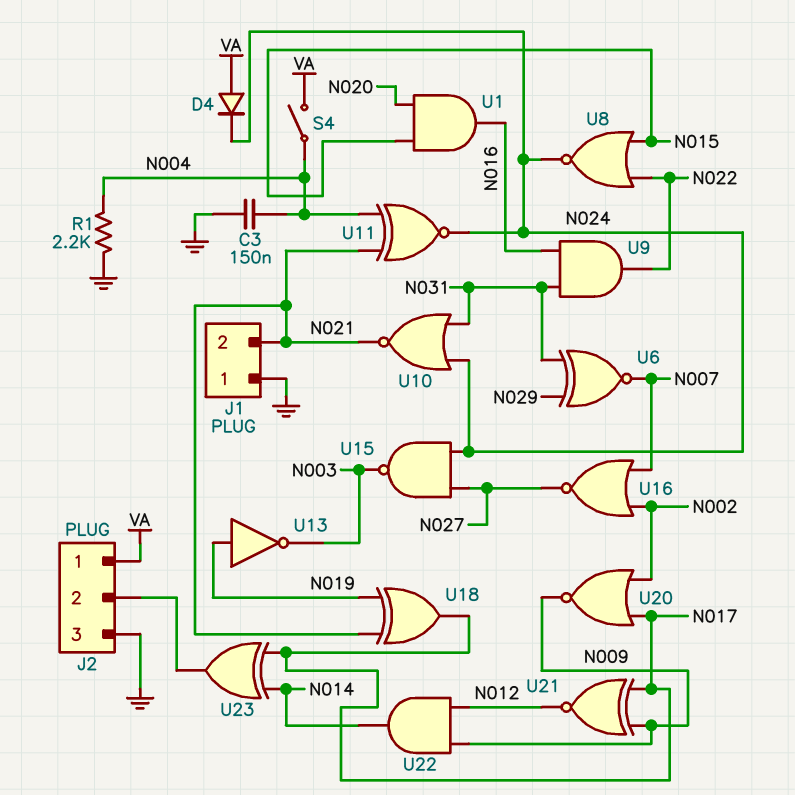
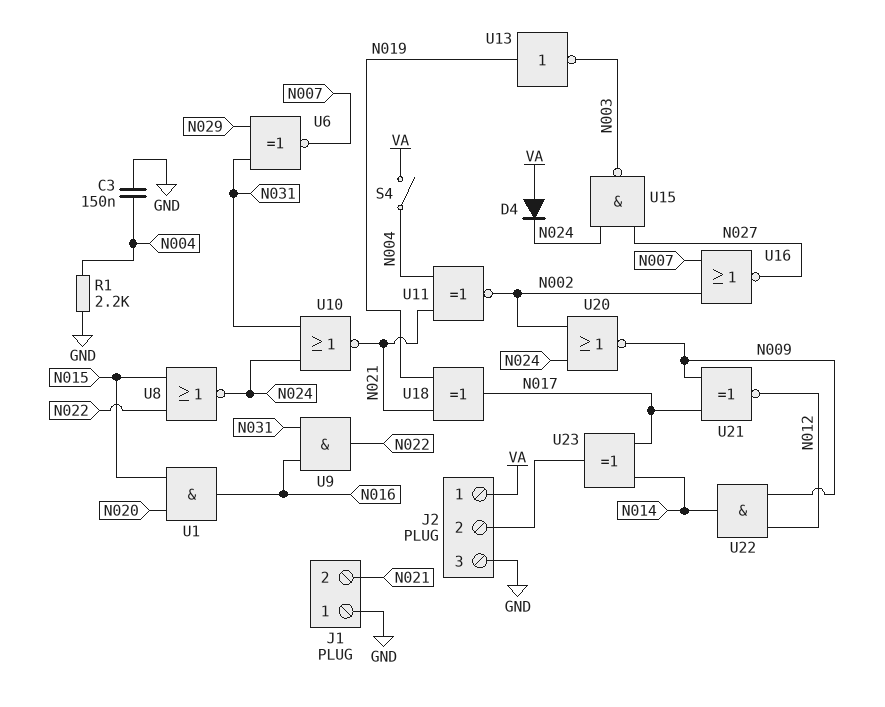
U11: XNOR (in N004, in N021, out N024) -> XNOR (in N004, in N021, out N002)
U20: NOR (in N002, in N017, out N009) -> NOR (in N002, in N024, out N009)

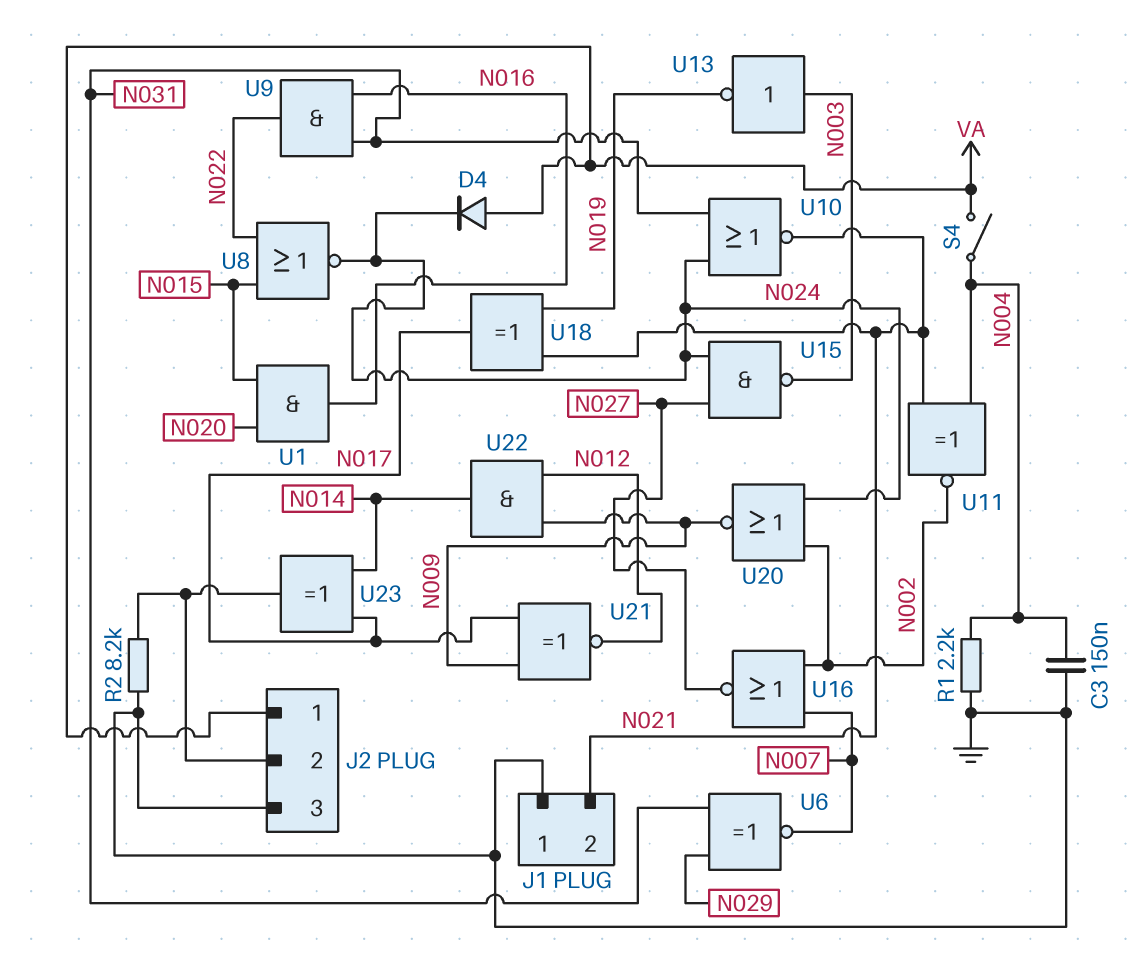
R2: none -> 8.2k (GND, J2/2)
U13: NOT (in N019, out N003) -> NOT (in N003, out N019)

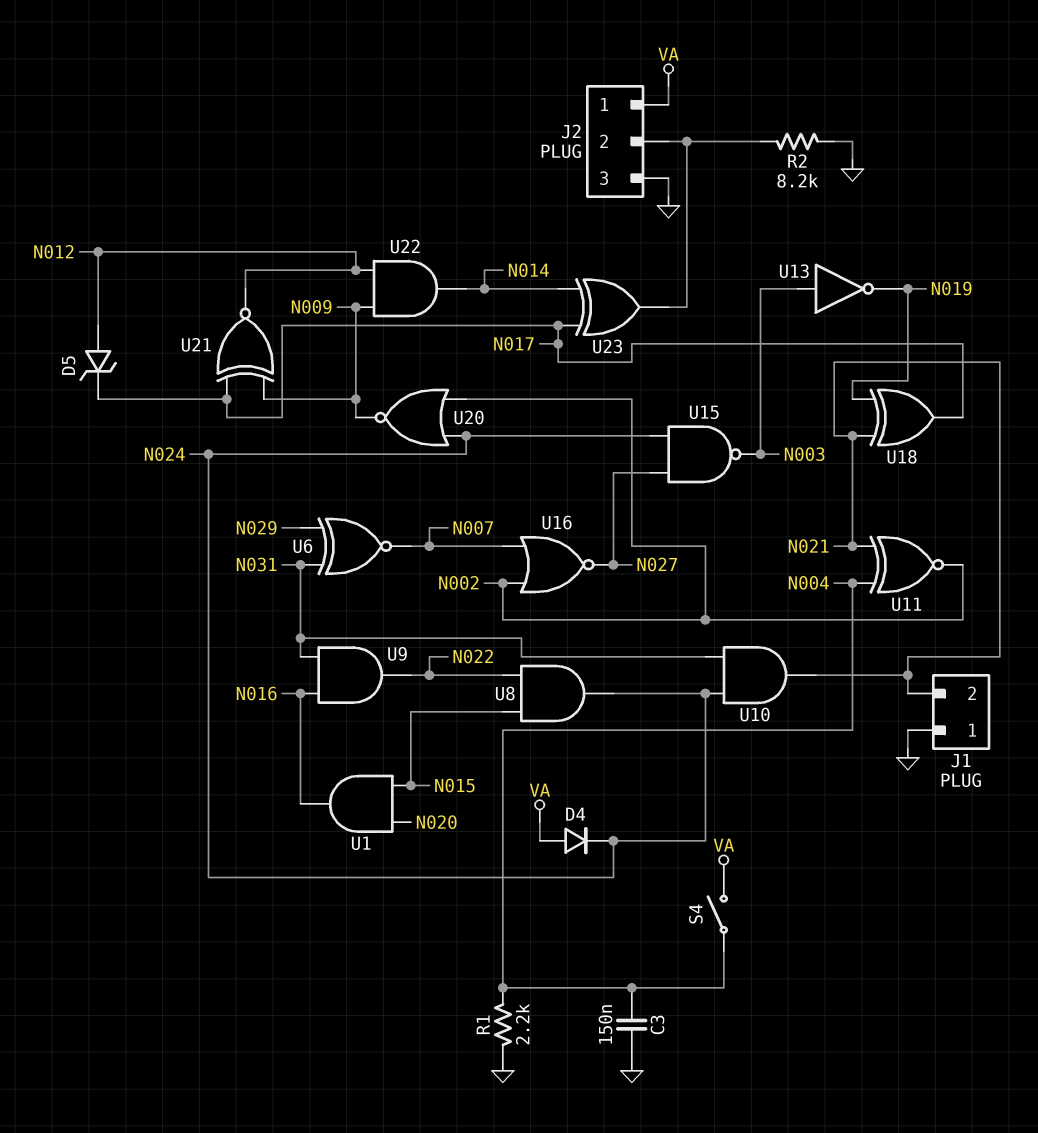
D5: none -> zener (A N012, K N017)
U8: NOR (in N015, in N022, out N024) -> AND (in N015, in N022, out N024)
U10: NOR (in N024, in N031, out N021) -> AND (in N024, in N031, out N021)

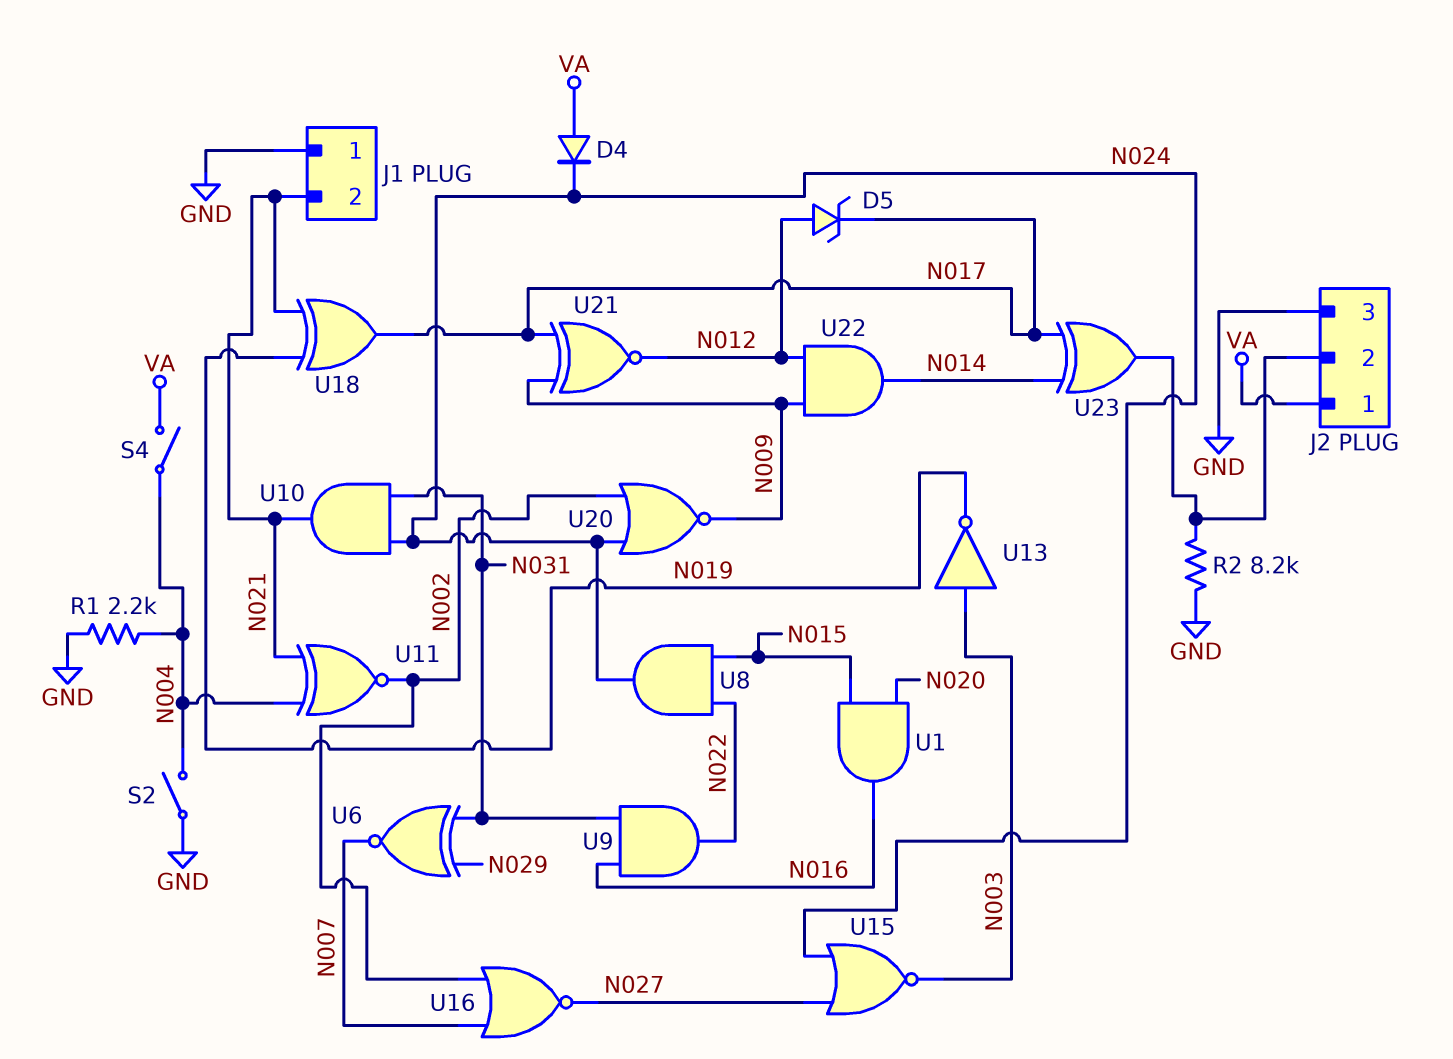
C3: 150nF (GND, N004) -> none
S2: none -> switch (GND, N004)
U15: NAND (in N024, in N027, out N003) -> NOR (in N024, in N027, out N003)

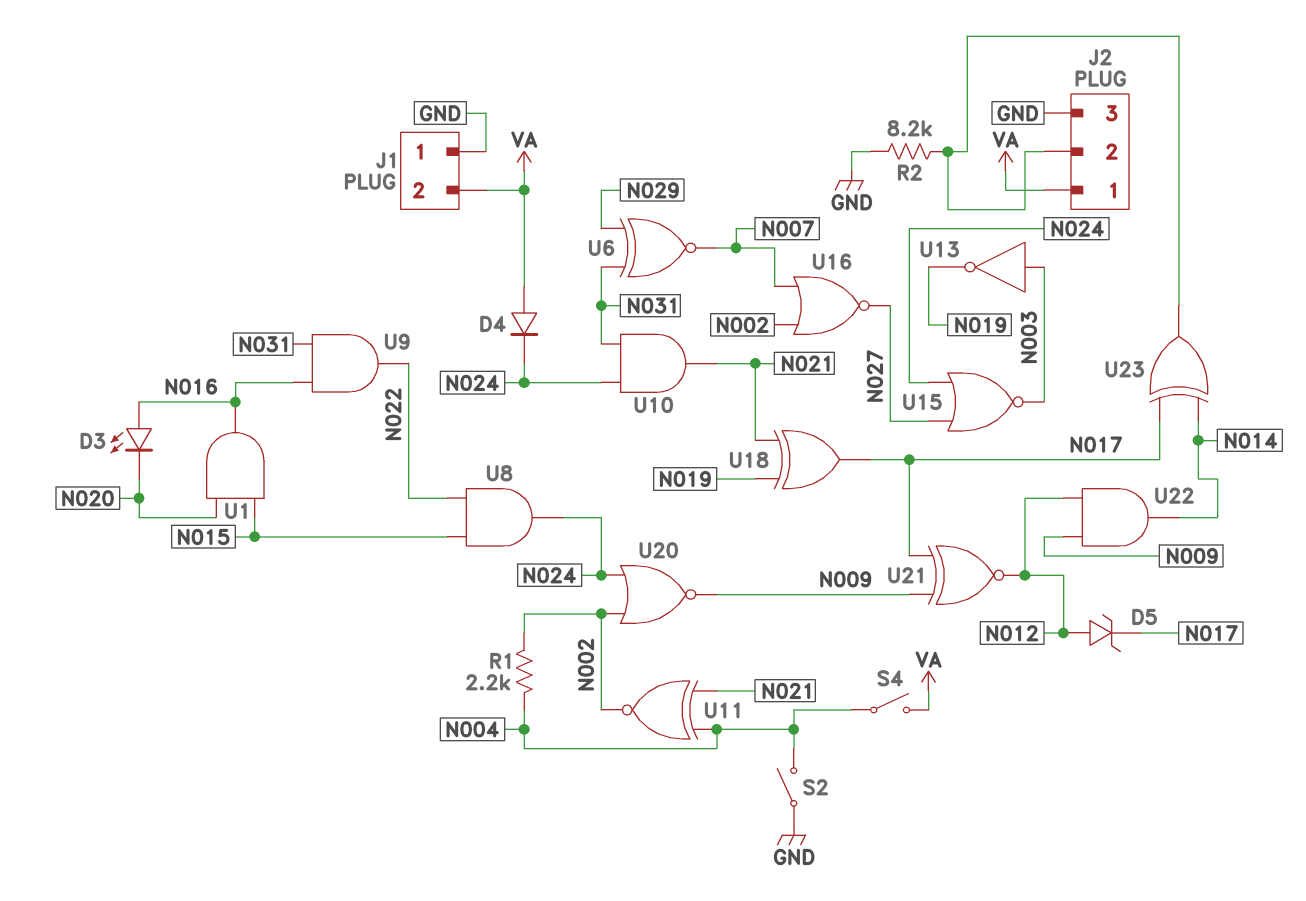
D3: none -> LED (A N016, K N020)
J1 pin 2: N021 -> VA
R1: 2.2k (GND, N004) -> 2.2k (N002, N004)

